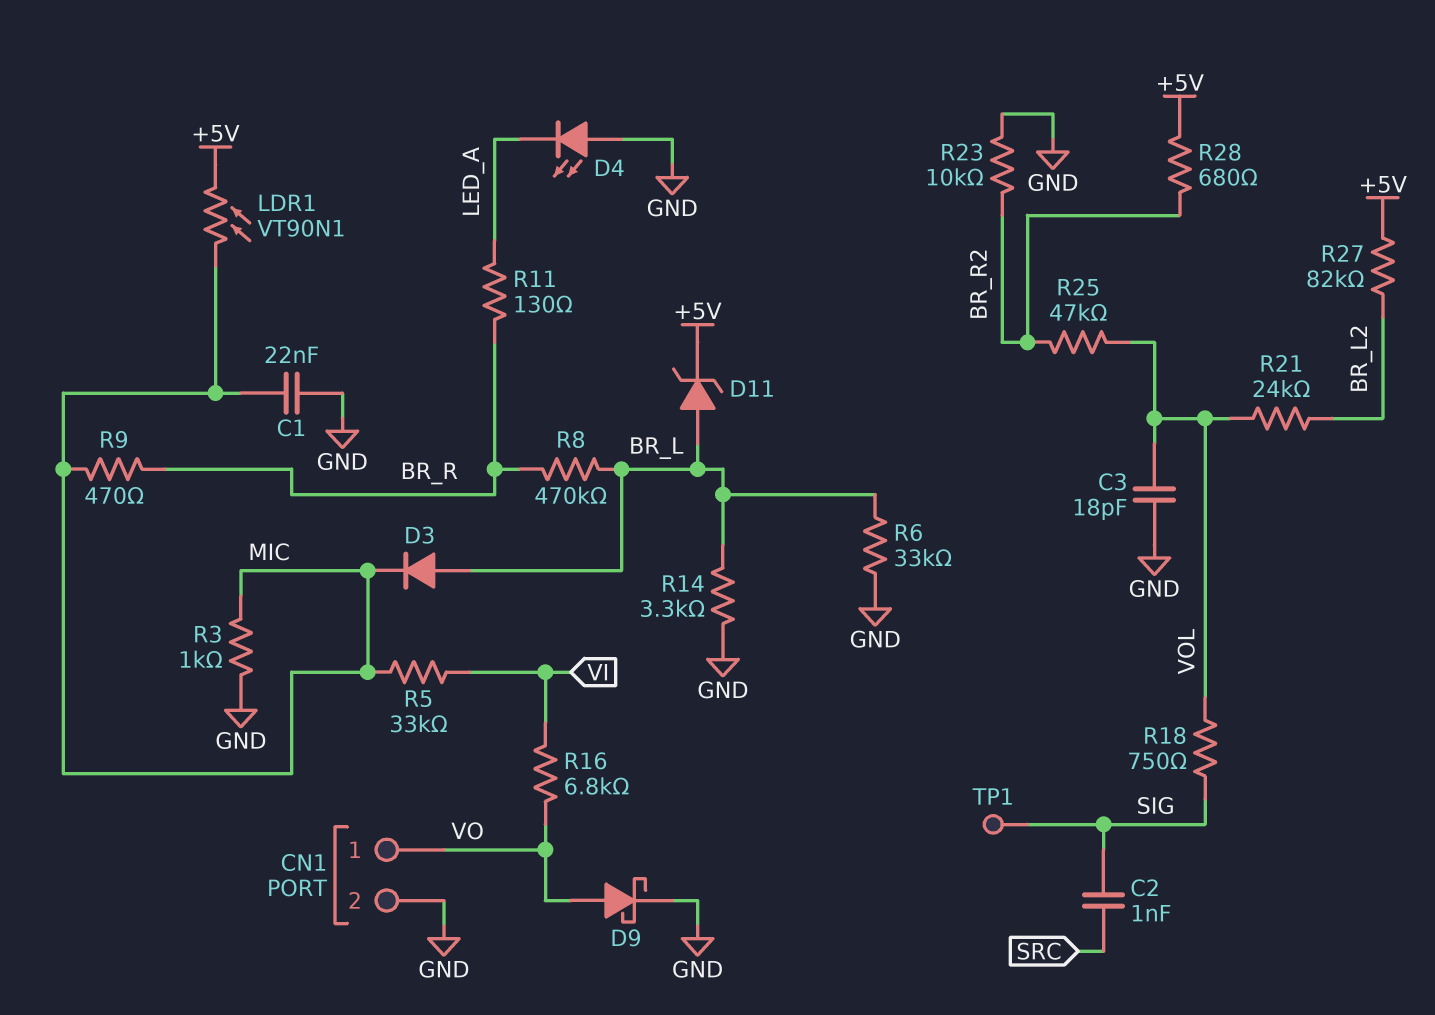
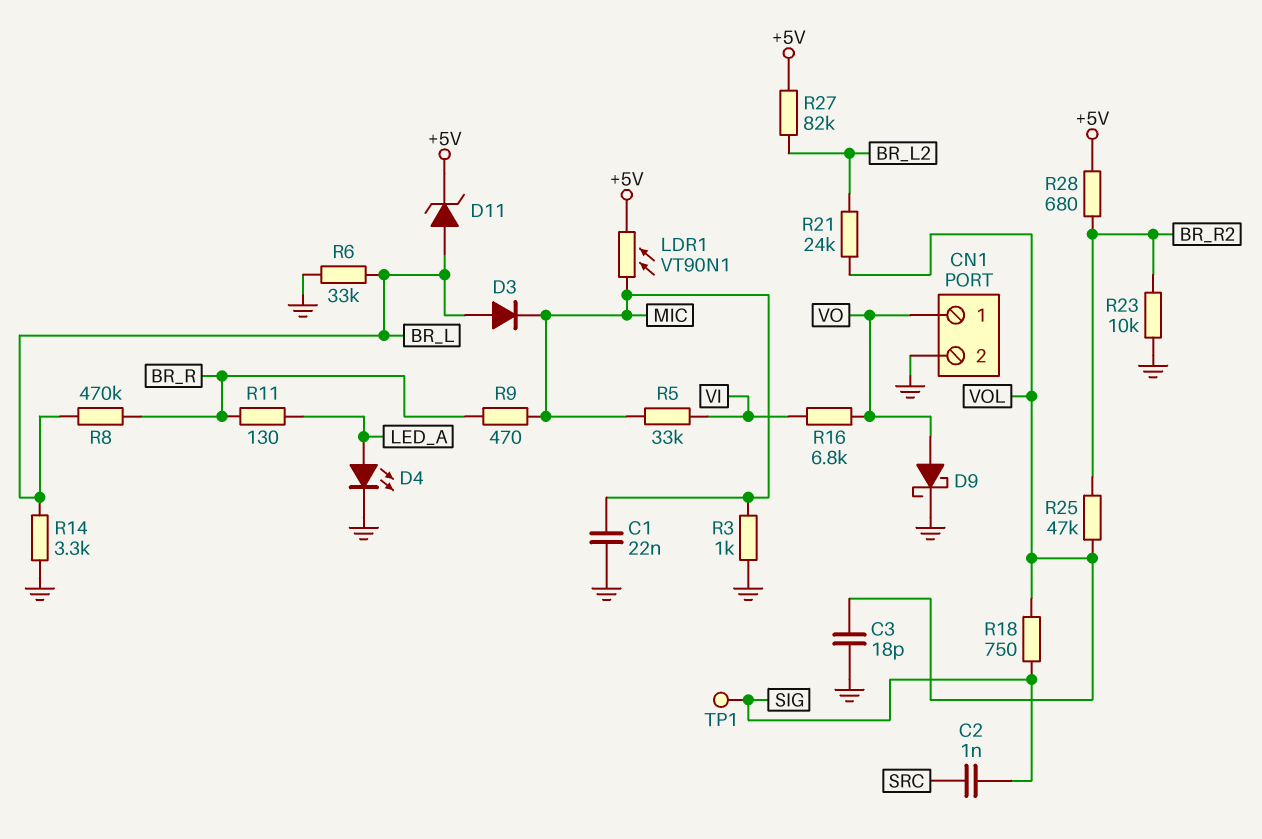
D4: LED (A GND, K LED_A) -> LED (A LED_A, K GND)

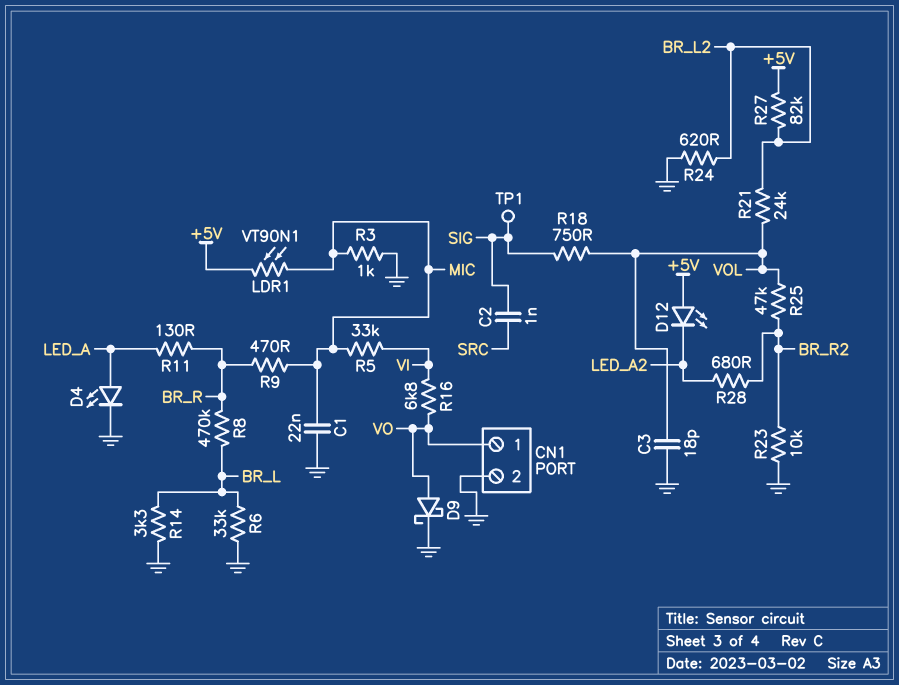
D3: diode (A BR_L, K MIC) -> none
D11: zener (A BR_L, K +5V) -> none
D12: none -> LED (A +5V, K LED_A2)
R24: none -> 620 (BR_L2, GND)
R28: 680 (+5V, BR_R2) -> 680 (BR_R2, LED_A2)

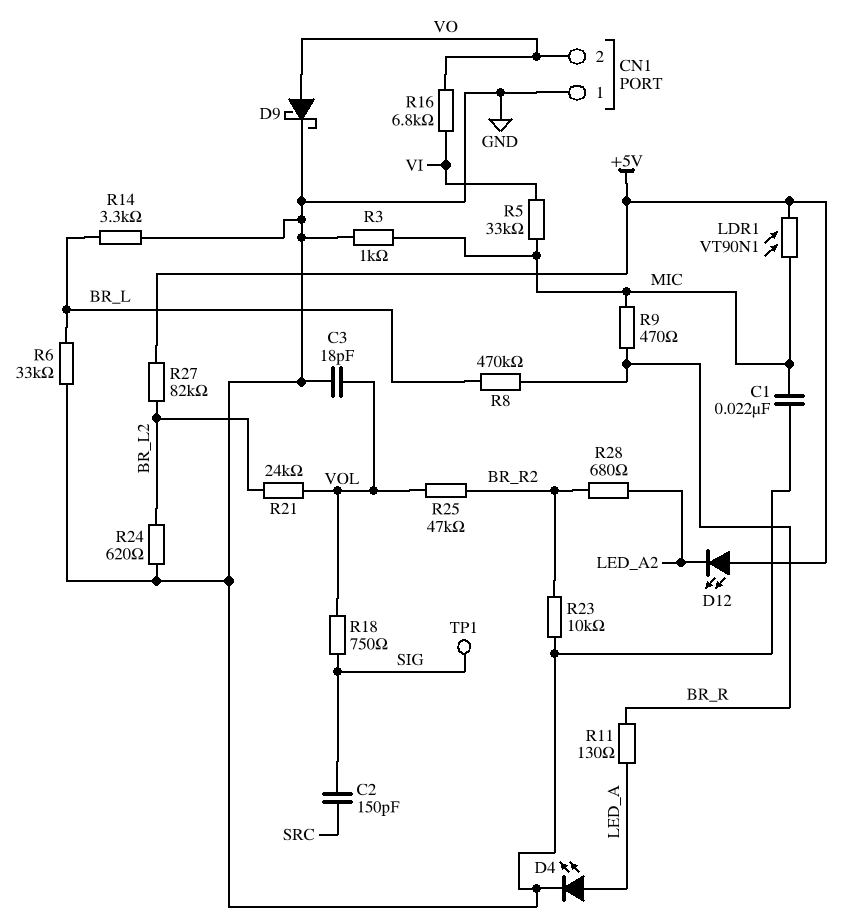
C2: 1nF (SIG, SRC) -> 150pF (SIG, SRC)
CN1 pin 1: VO -> GND
CN1 pin 2: GND -> VO

